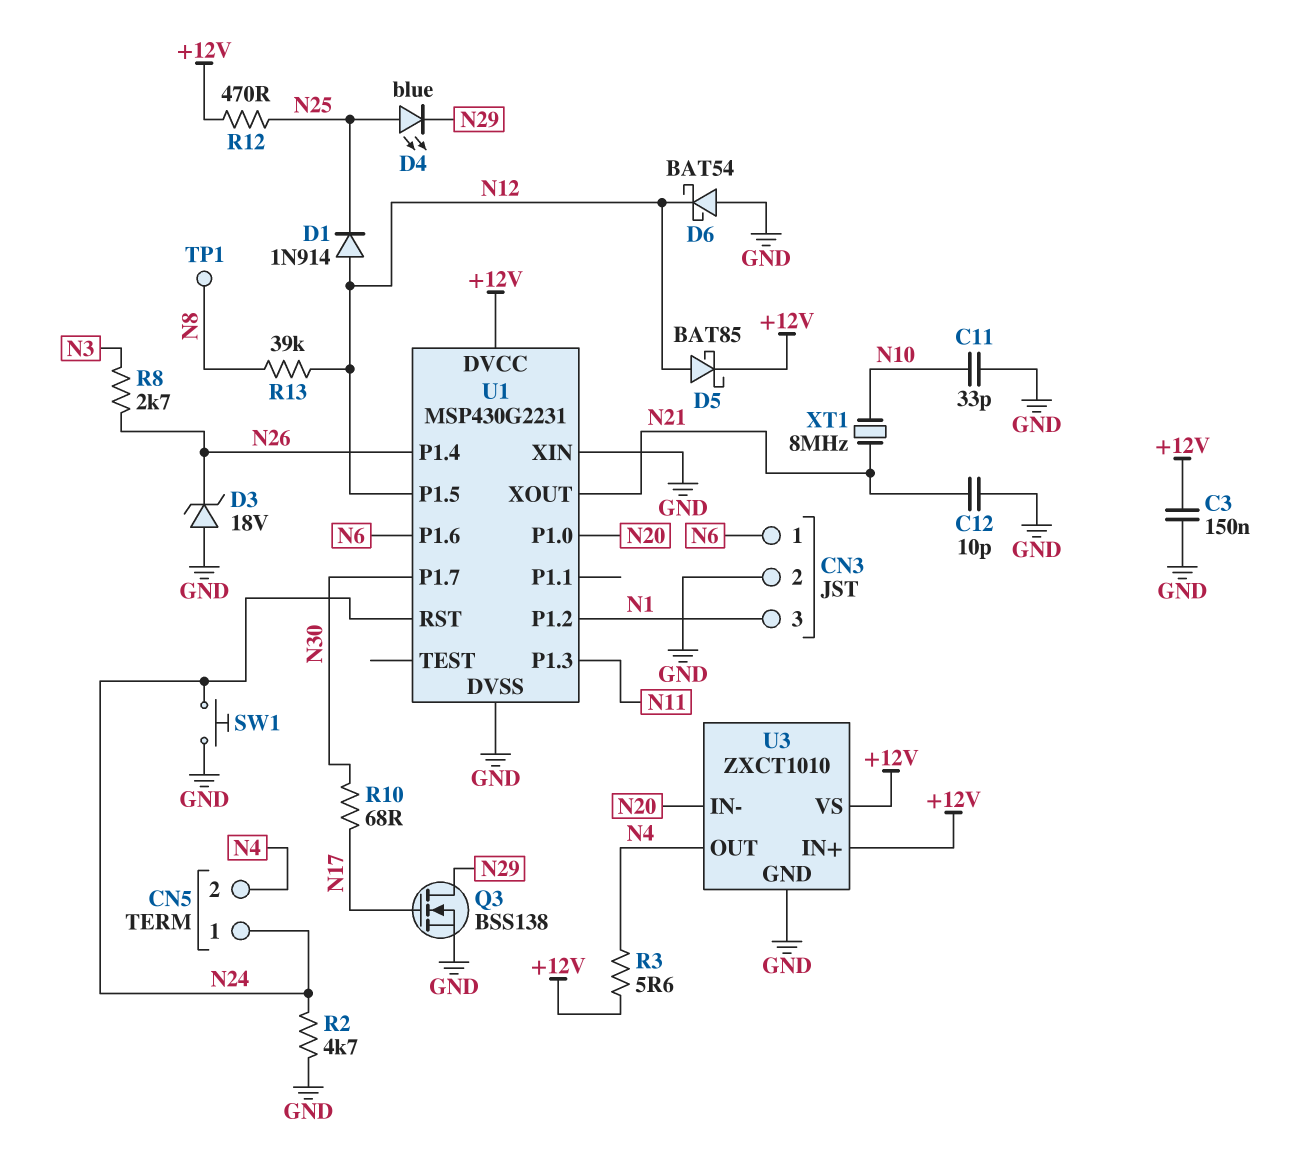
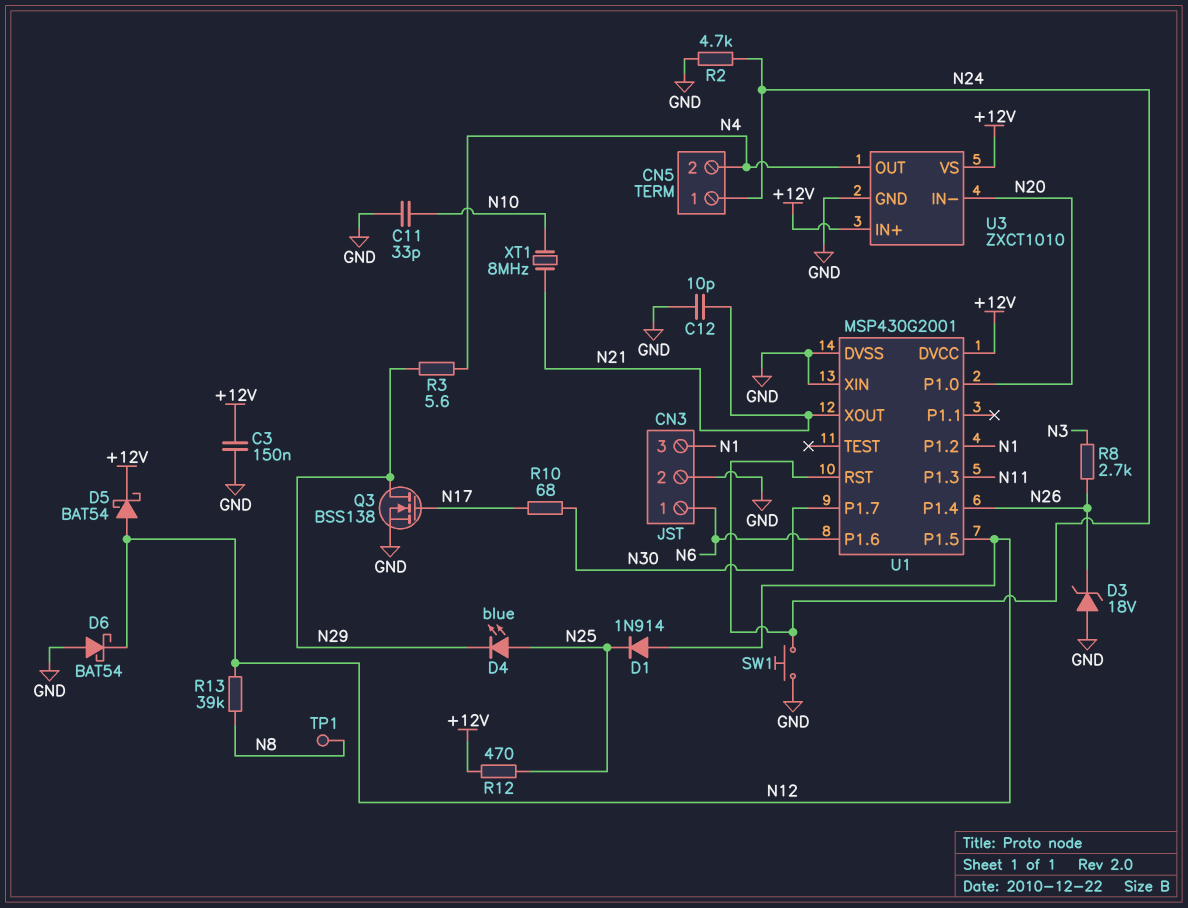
D5: schottky BAT85 (A N12, K +12V) -> schottky BAT54 (A N12, K +12V)
R3: 5.6 (+12V, N4) -> 5.6 (N4, N29)
U1: MSP430G2231 -> MSP430G2001

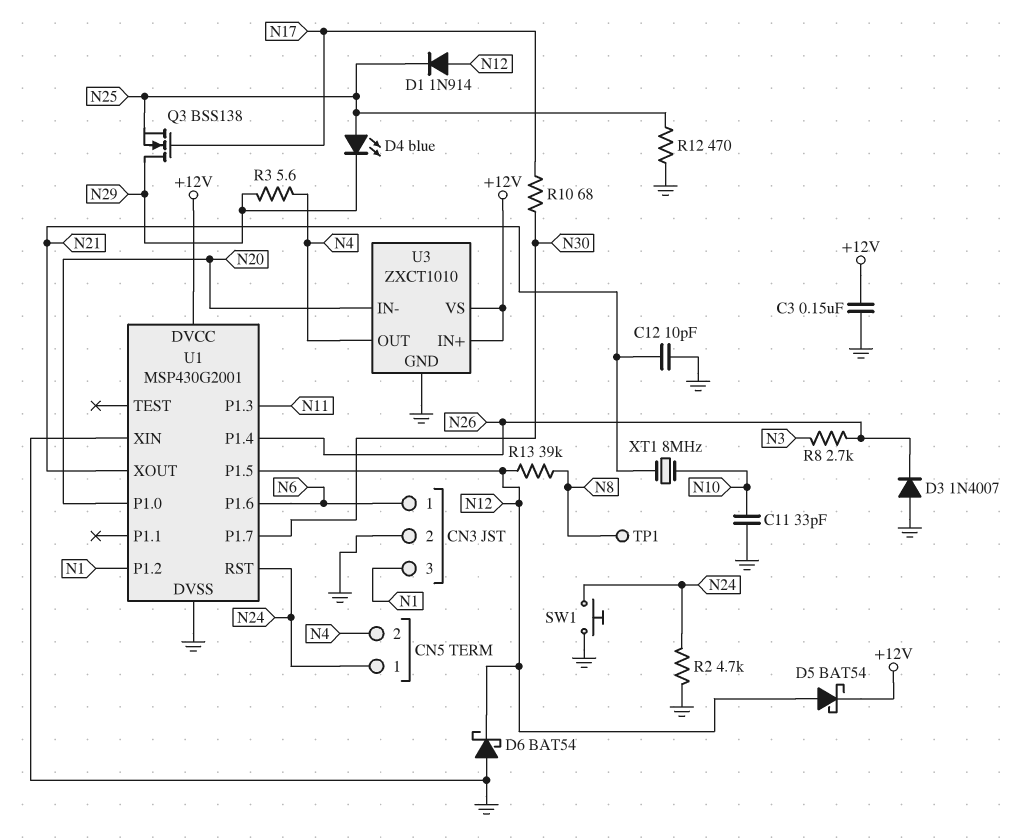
D3: zener 18V (A GND, K N26) -> diode 1N4007 (A GND, K N26)
Q3: NMOS BSS138 (G N17, D N29, S GND) -> NMOS BSS138 (G N17, D N29, S N25)
R12: 470 (+12V, N25) -> 470 (GND, N25)

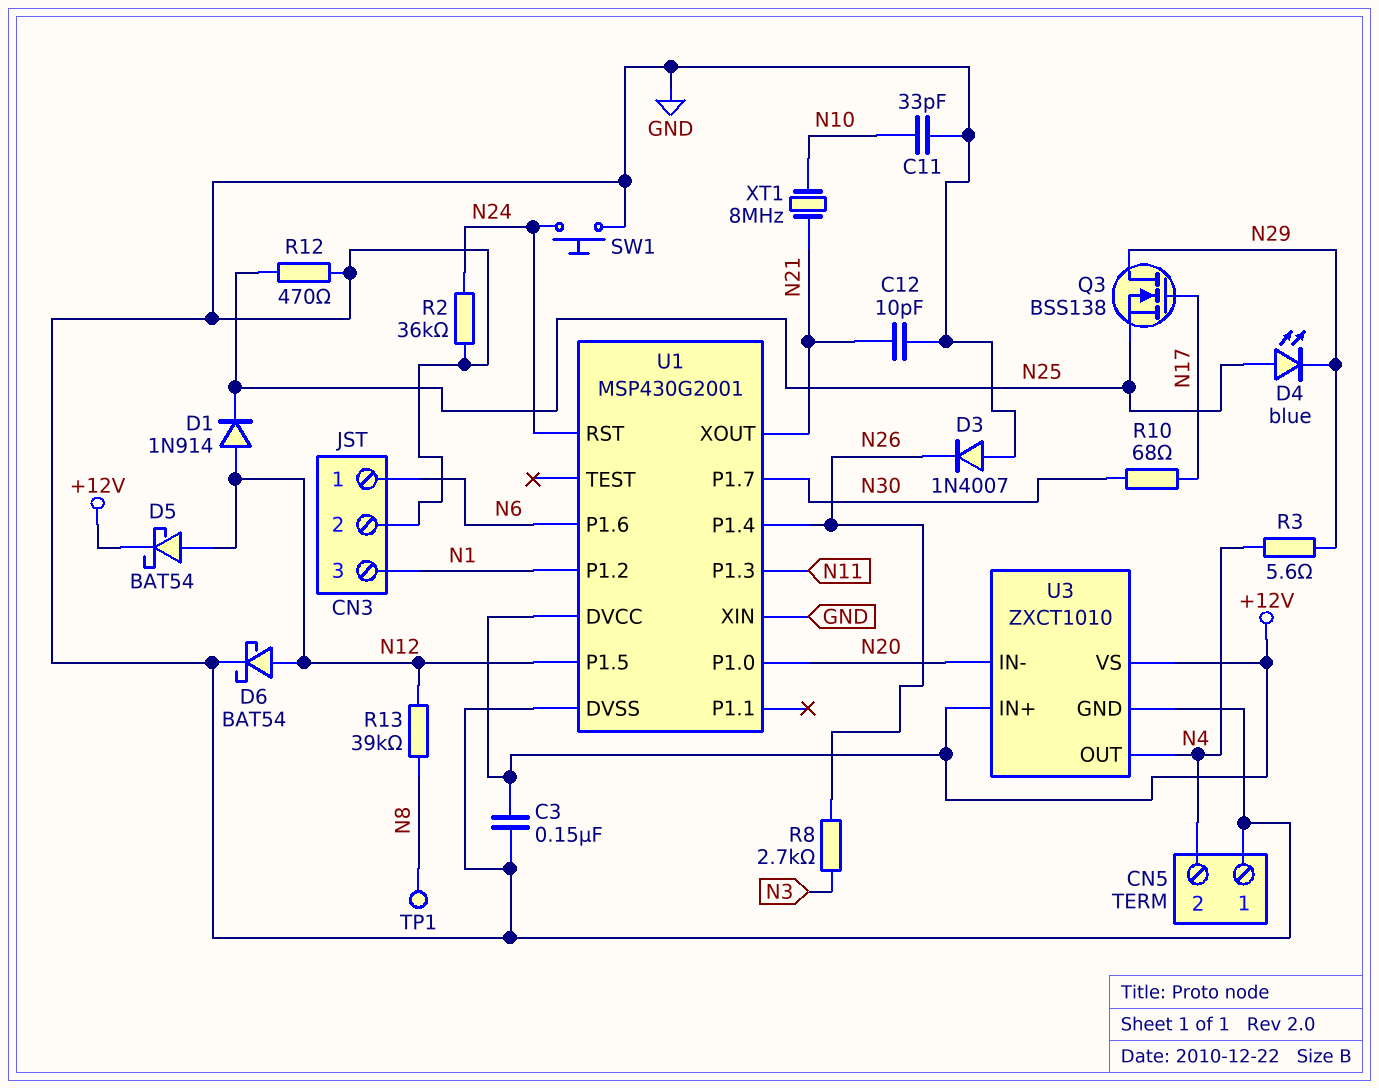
CN5 pin 1: N24 -> GND
D6: schottky BAT54 (A GND, K N12) -> schottky BAT54 (A N12, K GND)
R2: 4.7k (GND, N24) -> 36k (GND, N24)

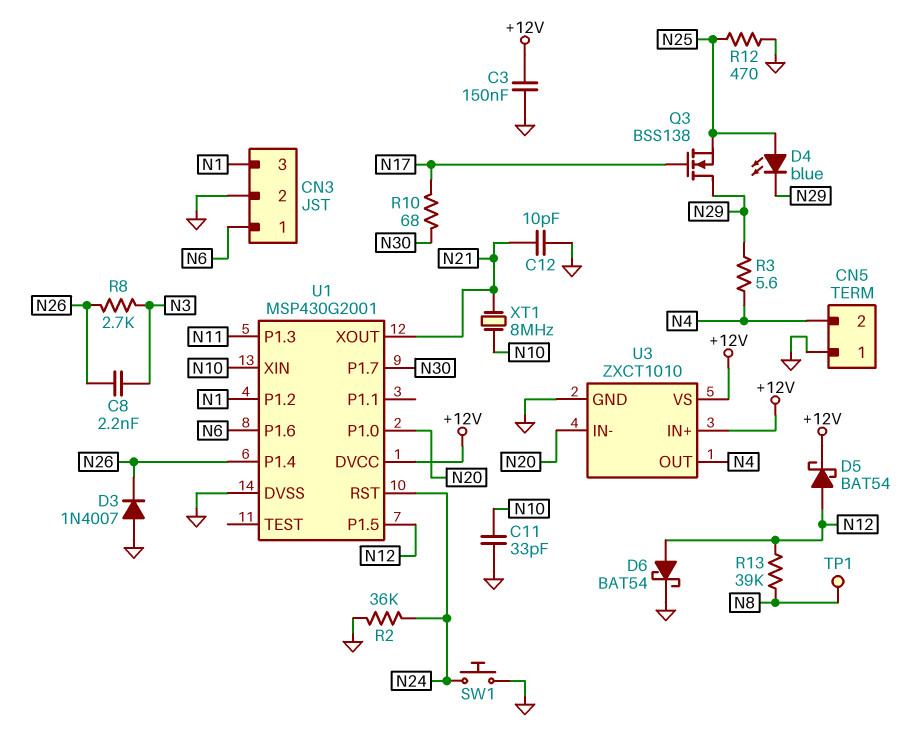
C8: none -> 2.2nF (N3, N26)
D1: diode 1N914 (A N12, K N25) -> none
U1 pin XIN: GND -> N10

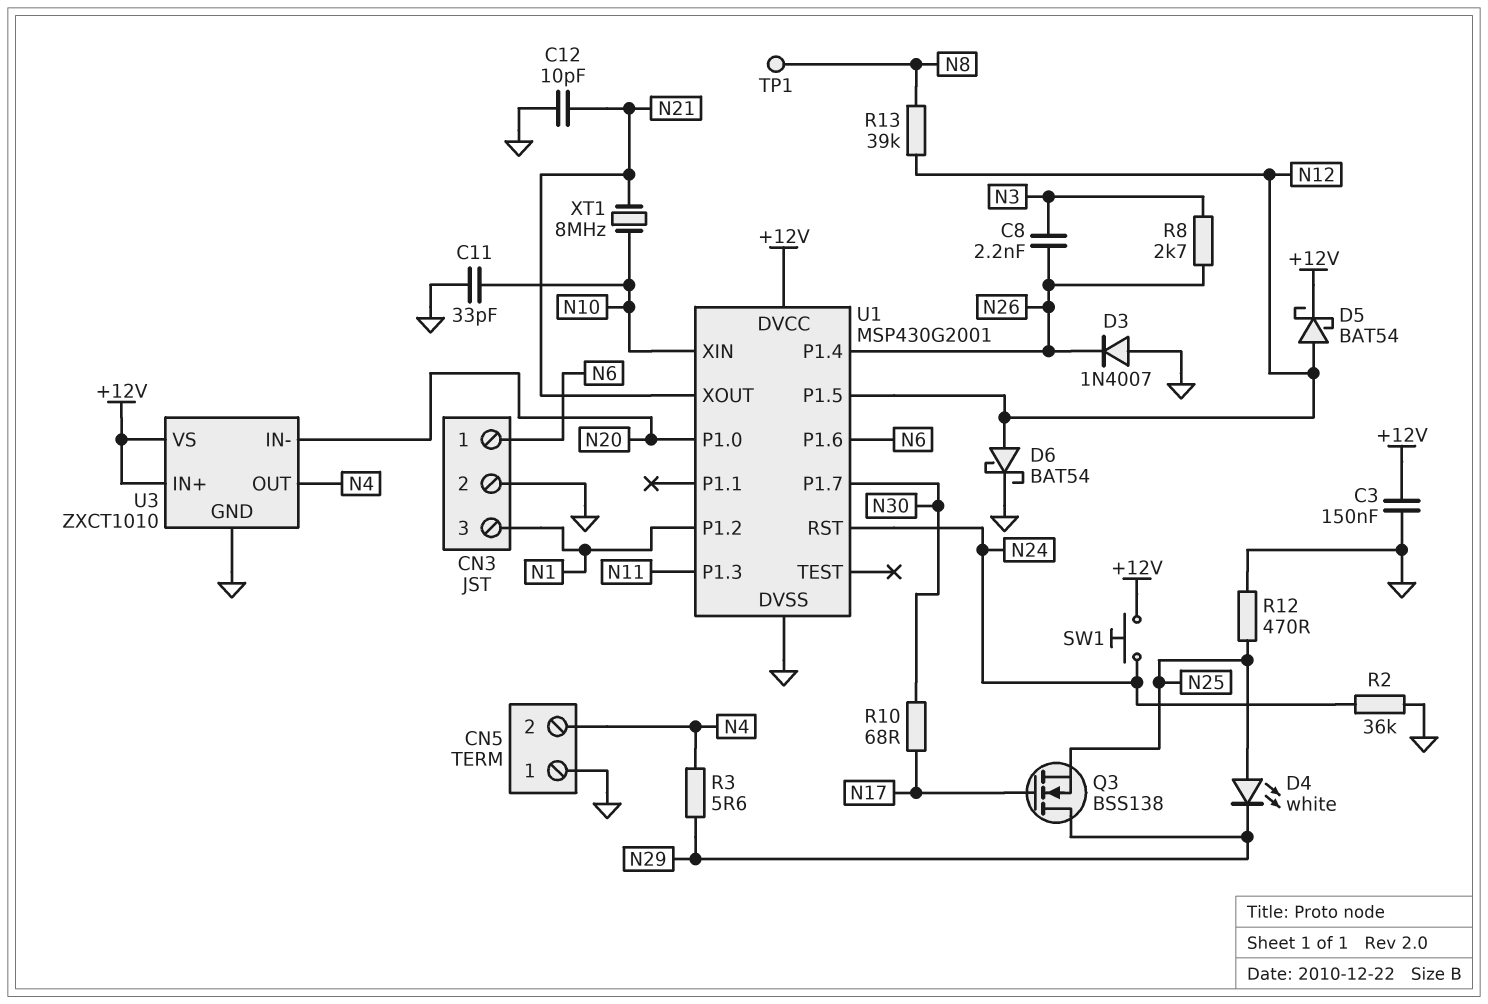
D4: LED blue (A N25, K N29) -> LED white (A N25, K N29)
SW1: button (GND, N24) -> button (+12V, N24)

